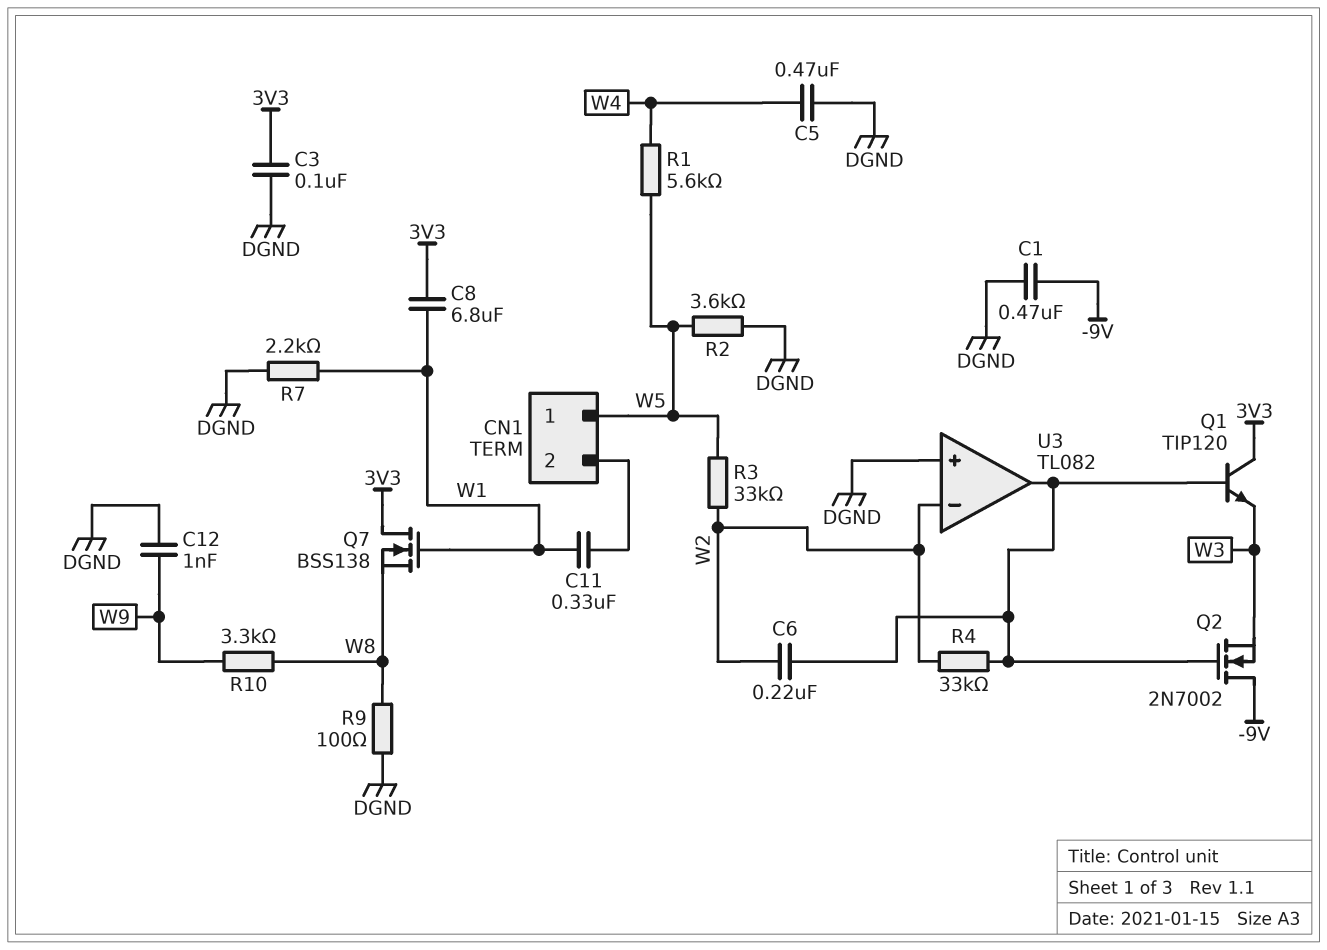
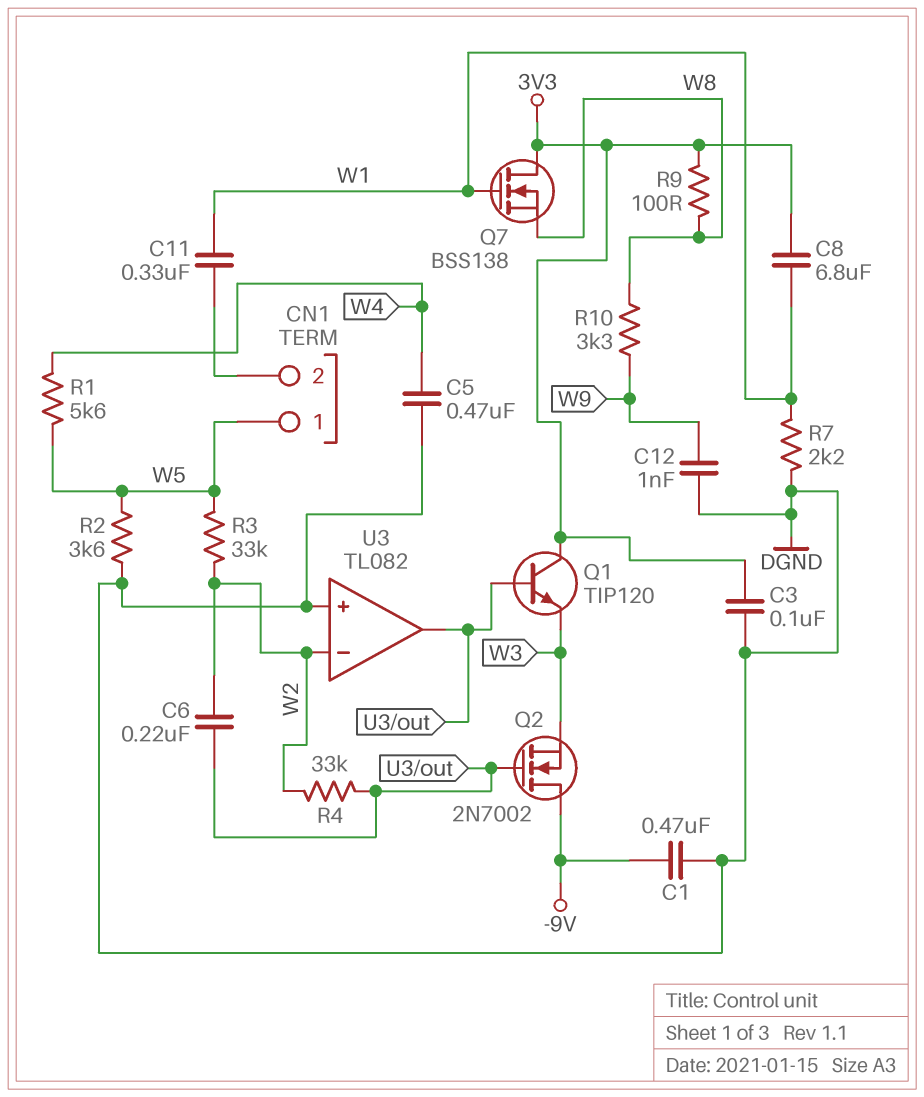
R9: 100 (DGND, W8) -> 100 (3V3, W8)

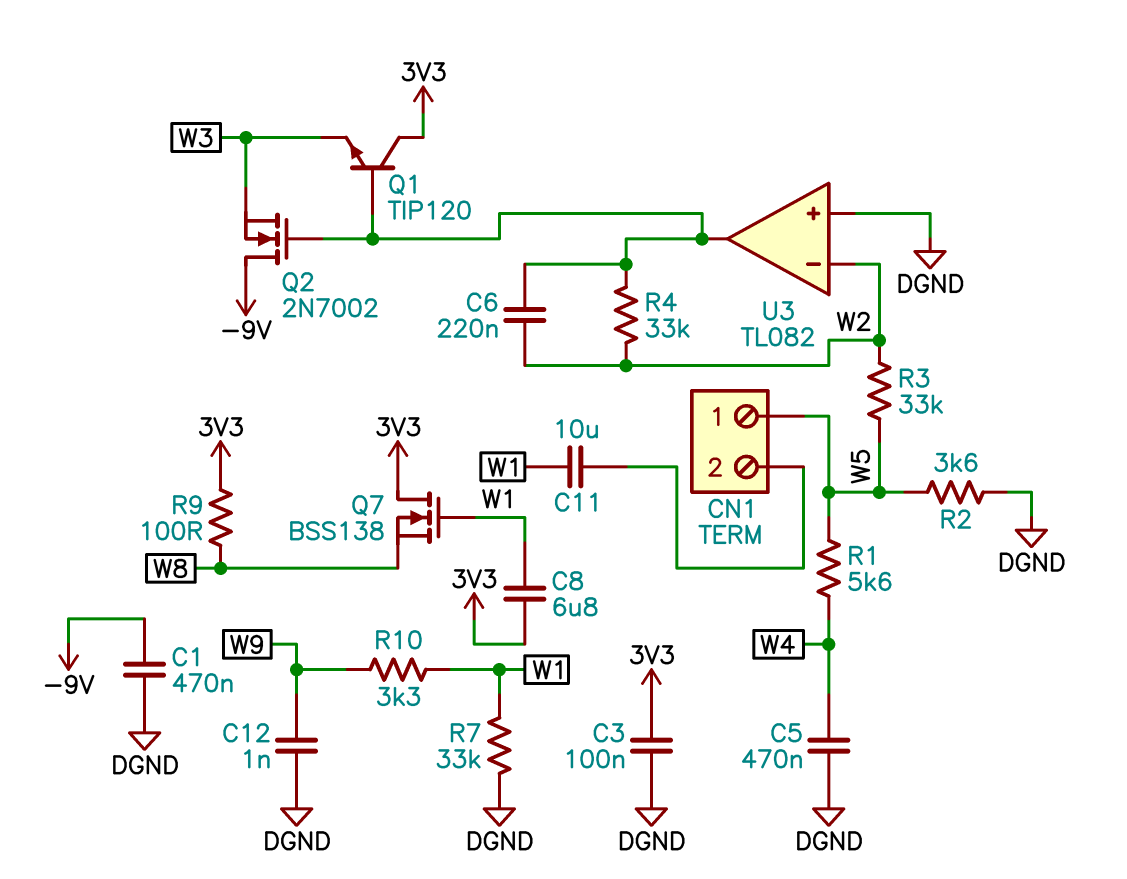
C11: 330nF (CN1/2, W1) -> 10uF (CN1/2, W1)
R7: 2.2k (DGND, W1) -> 33k (DGND, W1)
R10: 3.3k (W8, W9) -> 3.3k (W1, W9)

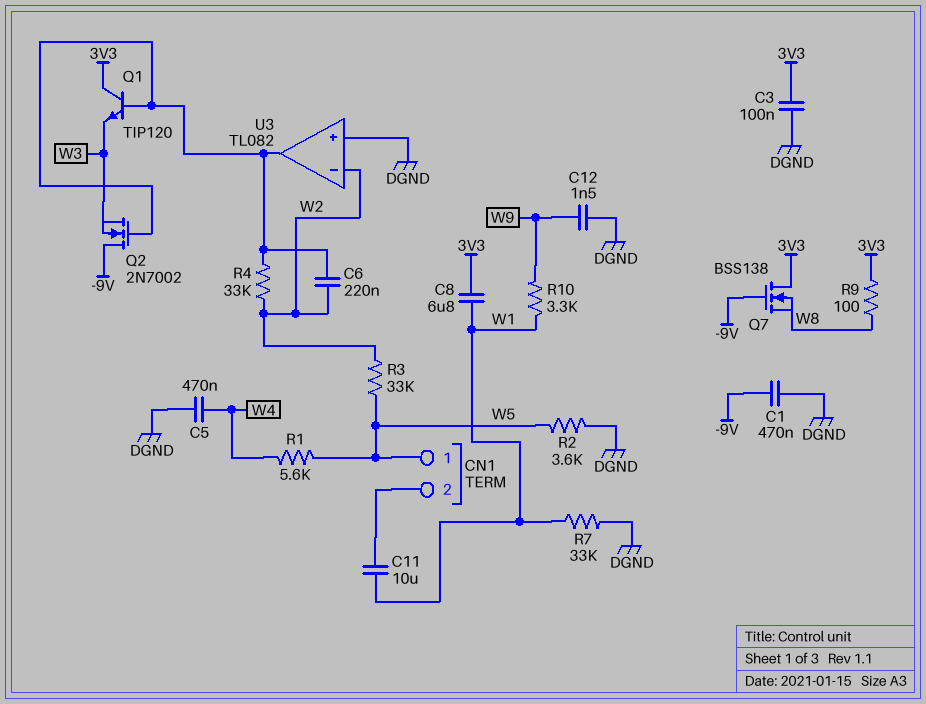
C12: 1nF (DGND, W9) -> 1.5nF (DGND, W9)
Q7: NMOS BSS138 (G W1, D 3V3, S W8) -> NMOS BSS138 (G -9V, D 3V3, S W8)

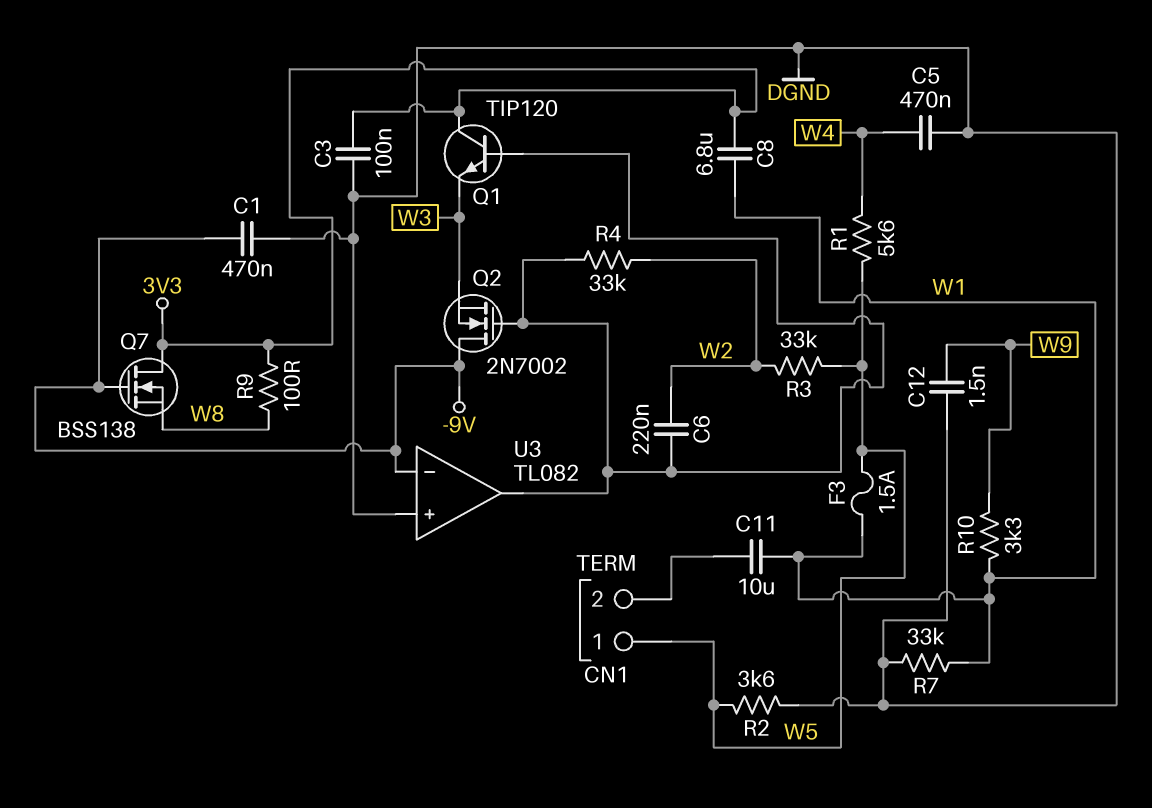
F3: none -> 1.5A (W1, W5)
U3 pin in-: W2 -> -9V

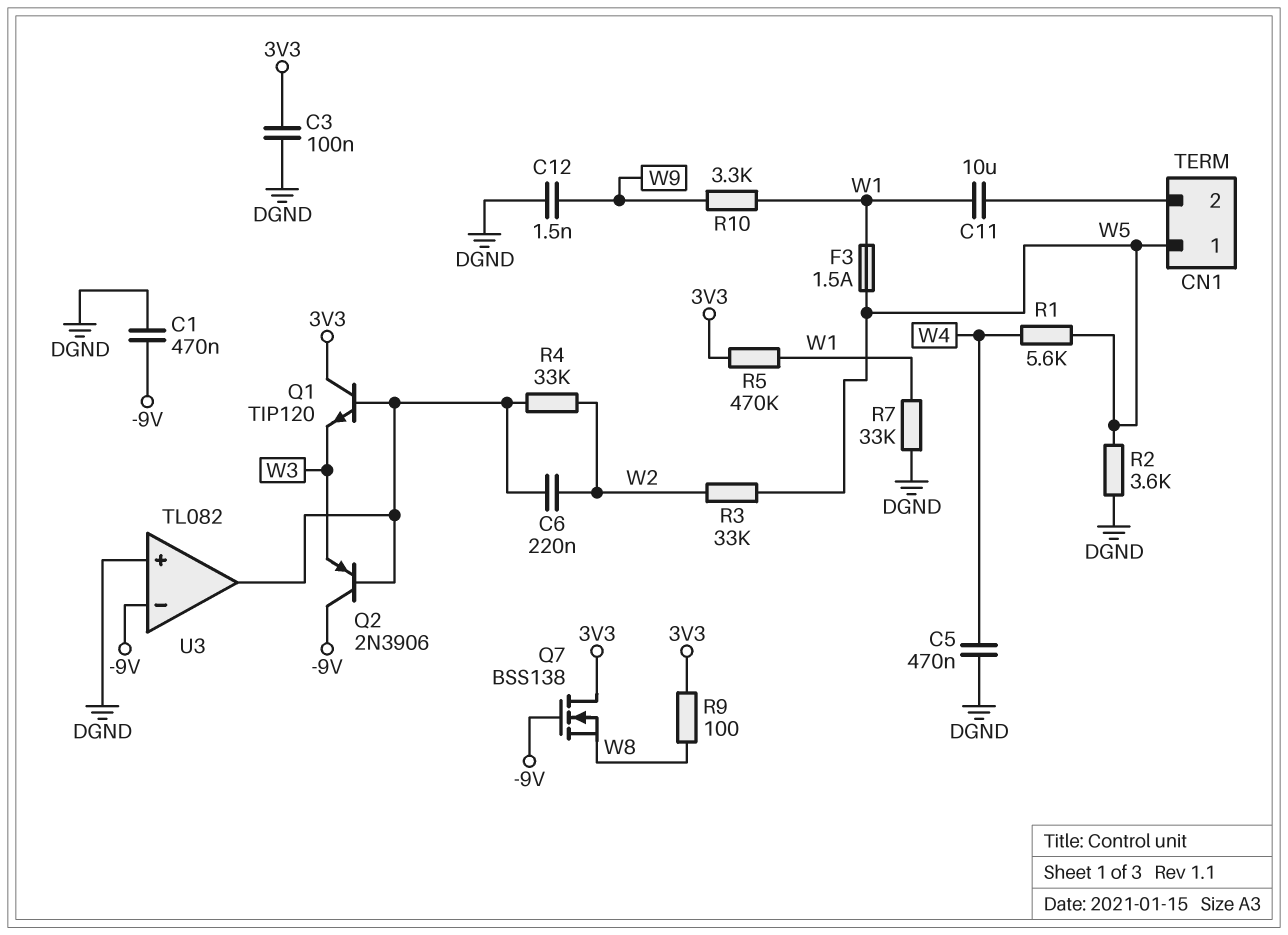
C8: 6.8uF (3V3, W1) -> none
Q2: NMOS 2N7002 (G U3/out, D -9V, S W3) -> PNP 2N3906 (B U3/out, C -9V, E W3)
R5: none -> 470k (3V3, W1)

